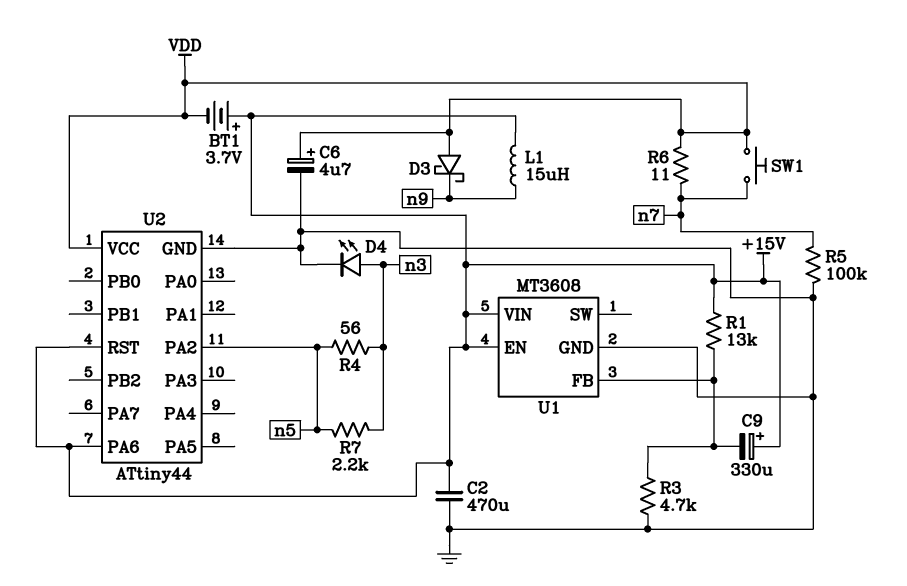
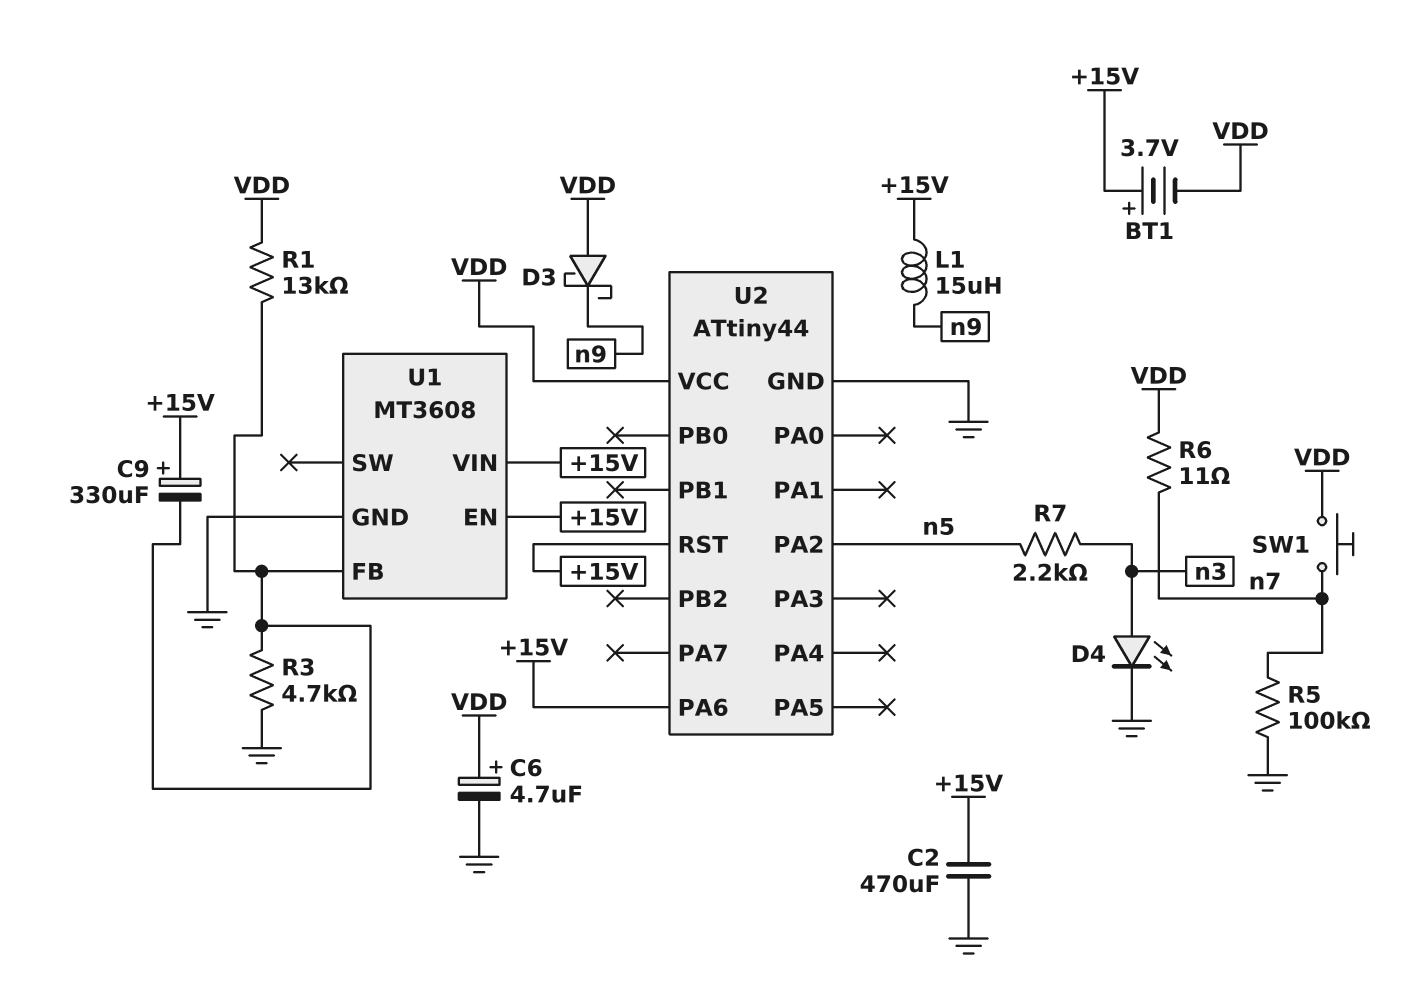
R1: 13k (+15V, U1/FB) -> 13k (U1/FB, VDD)
R4: 56 (n3, n5) -> none

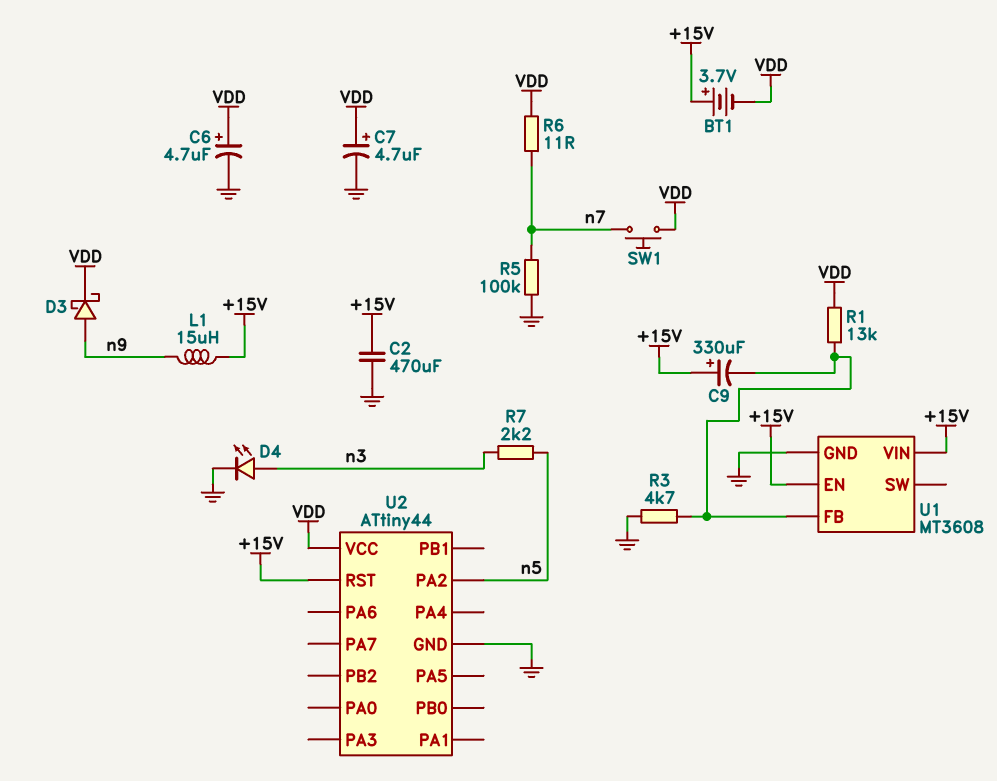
C7: none -> 4.7uF (plus VDD, minus GND)
D3: schottky (A VDD, K n9) -> schottky (A n9, K VDD)
U2 pin PA6: +15V -> none

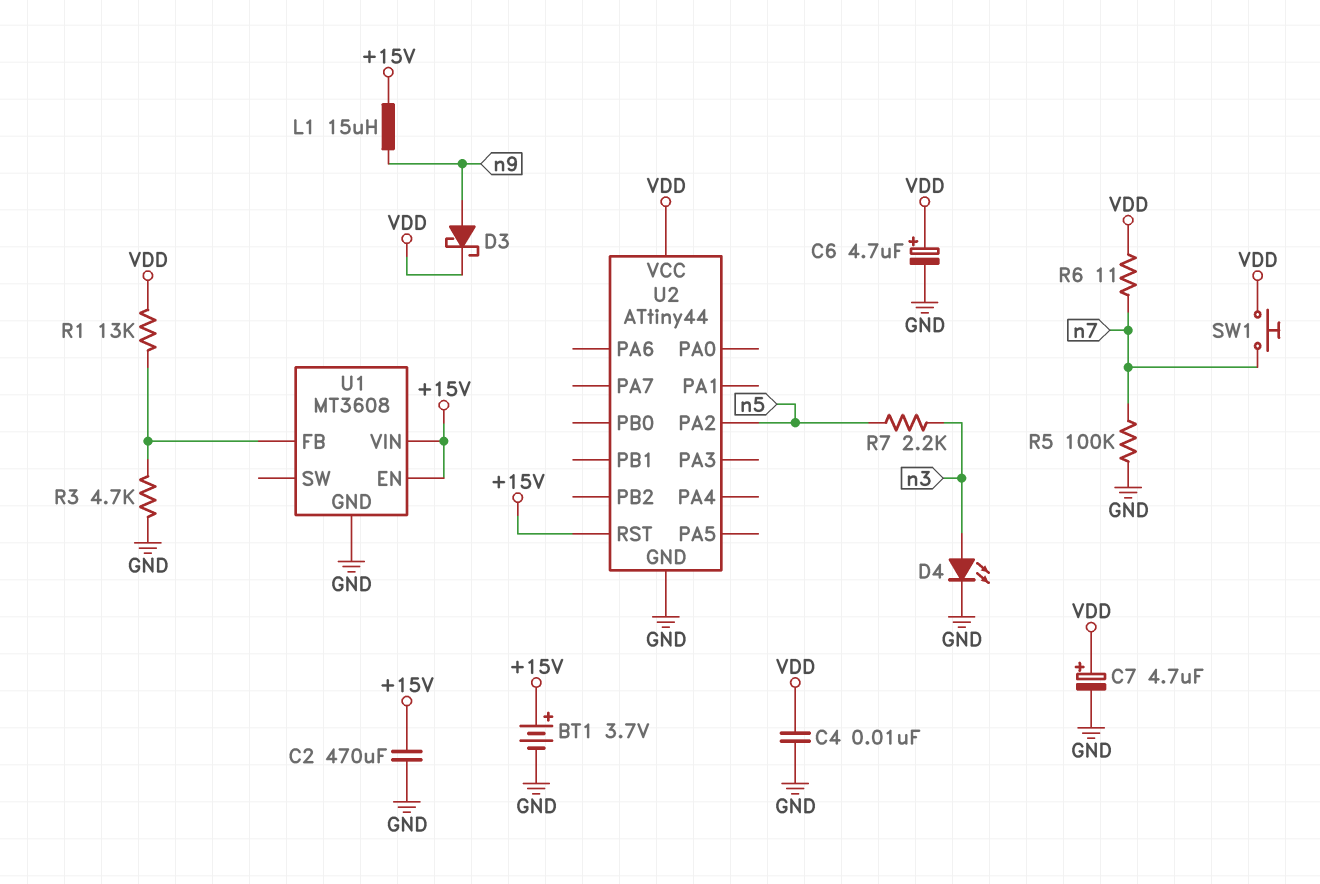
BT1: 3.7V (plus +15V, minus VDD) -> 3.7V (plus +15V, minus GND)
C4: none -> 10nF (GND, VDD)
C9: 330uF (plus +15V, minus U1/FB) -> none

